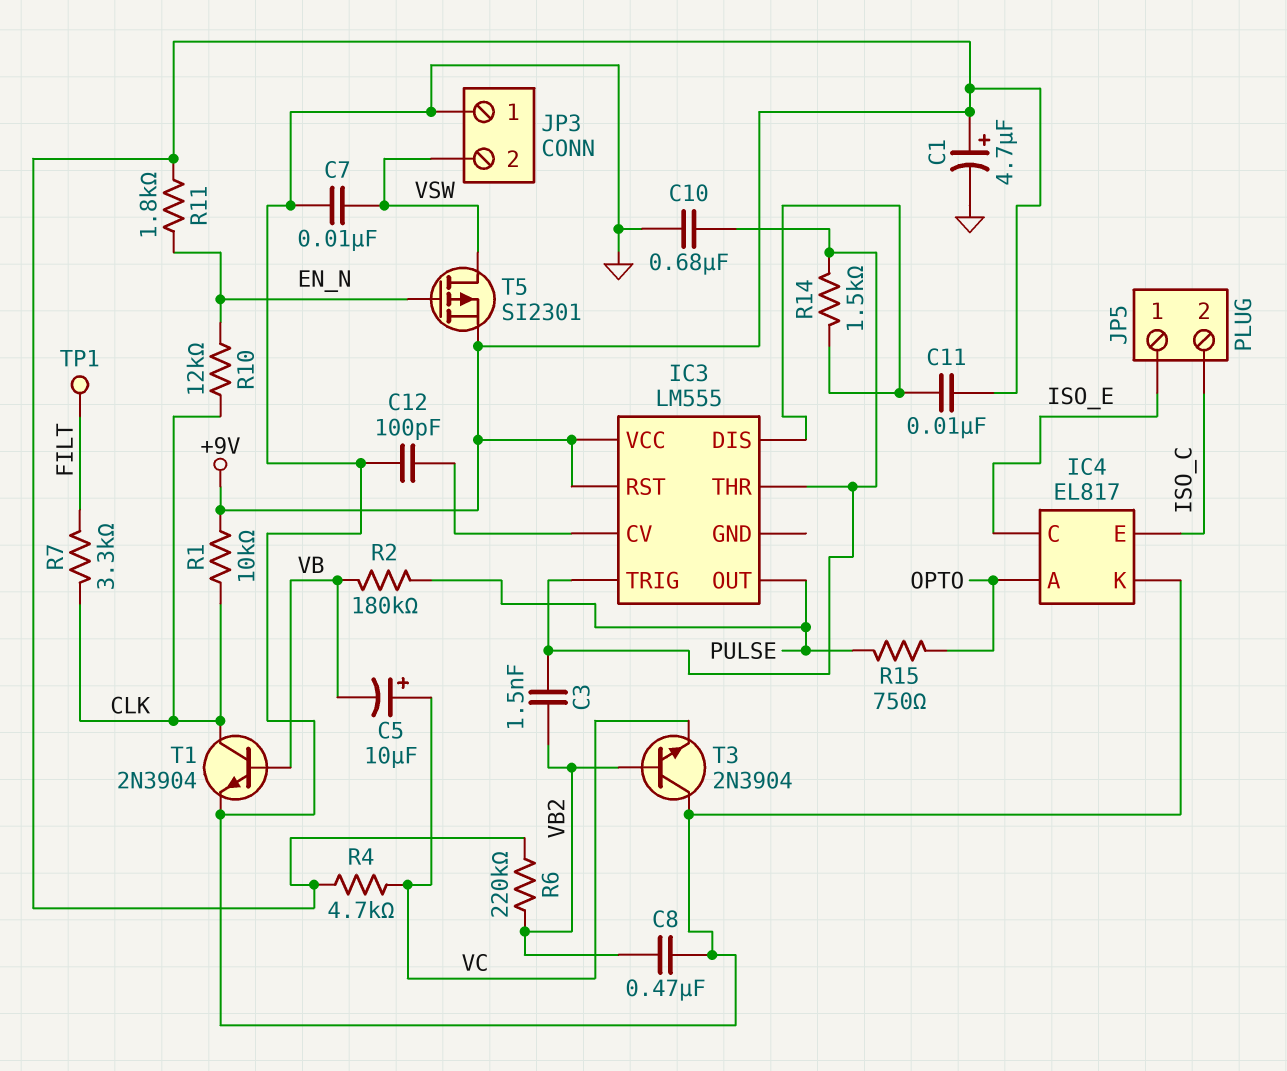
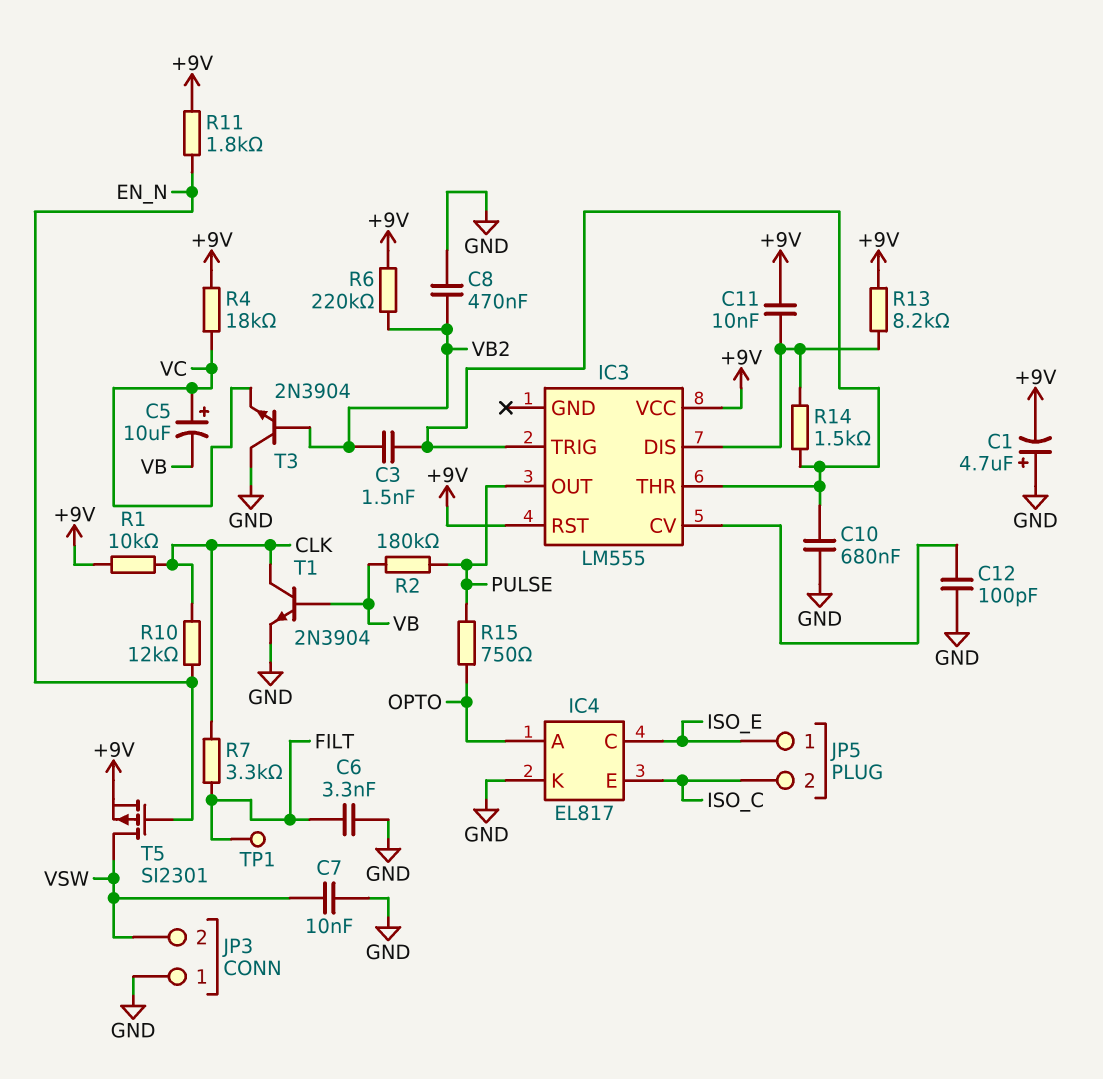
C1: 4.7uF (plus +9V, minus GND) -> 4.7uF (plus GND, minus +9V)
C6: none -> 3.3nF (FILT, GND)
R4: 4.7k (+9V, VC) -> 18k (+9V, VC)
R13: none -> 8.2k (+9V, IC3/DIS)

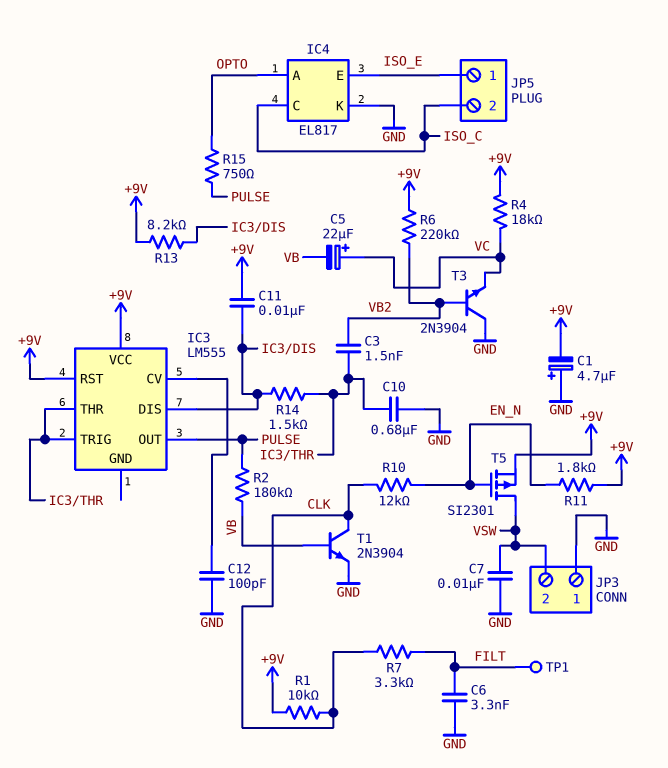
C5: 10uF (plus VC, minus VB) -> 22uF (plus VC, minus VB)
C8: 470nF (GND, VB2) -> none
IC4 pin C: ISO_E -> ISO_C
IC4 pin E: ISO_C -> ISO_E

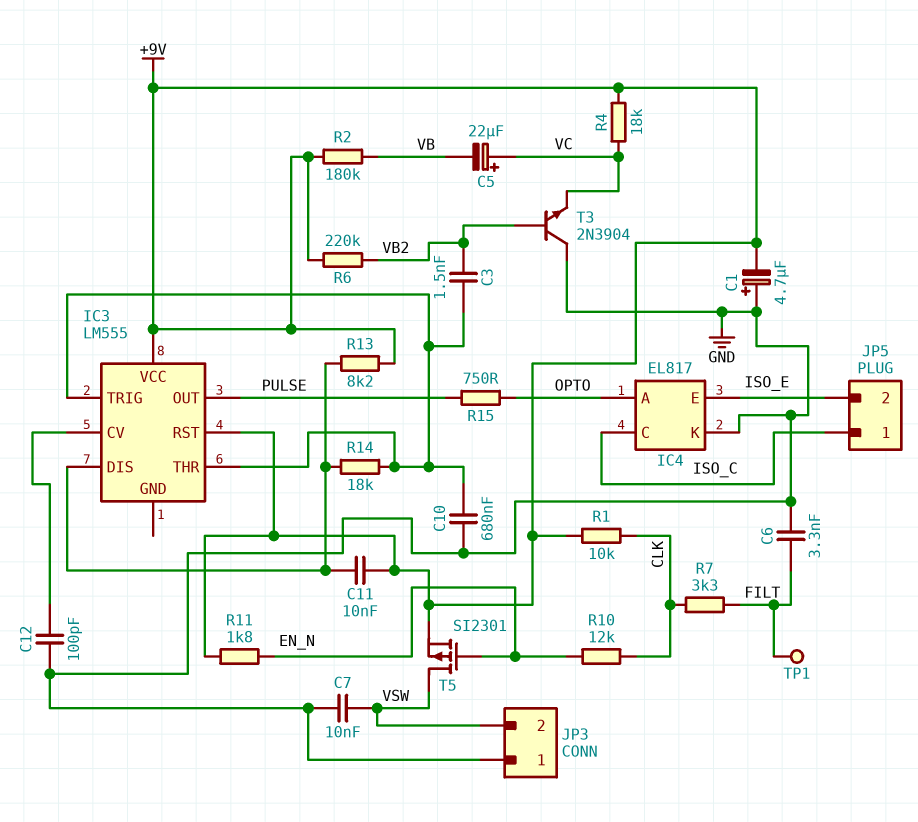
JP5 pin 1: ISO_E -> ISO_C
JP5 pin 2: ISO_C -> ISO_E
R2: 180k (PULSE, VB) -> 180k (+9V, VB)
R14: 1.5k (IC3/DIS, IC3/THR) -> 18k (IC3/DIS, IC3/THR)
T1: NPN 2N3904 (B VB, C CLK, E GND) -> none

